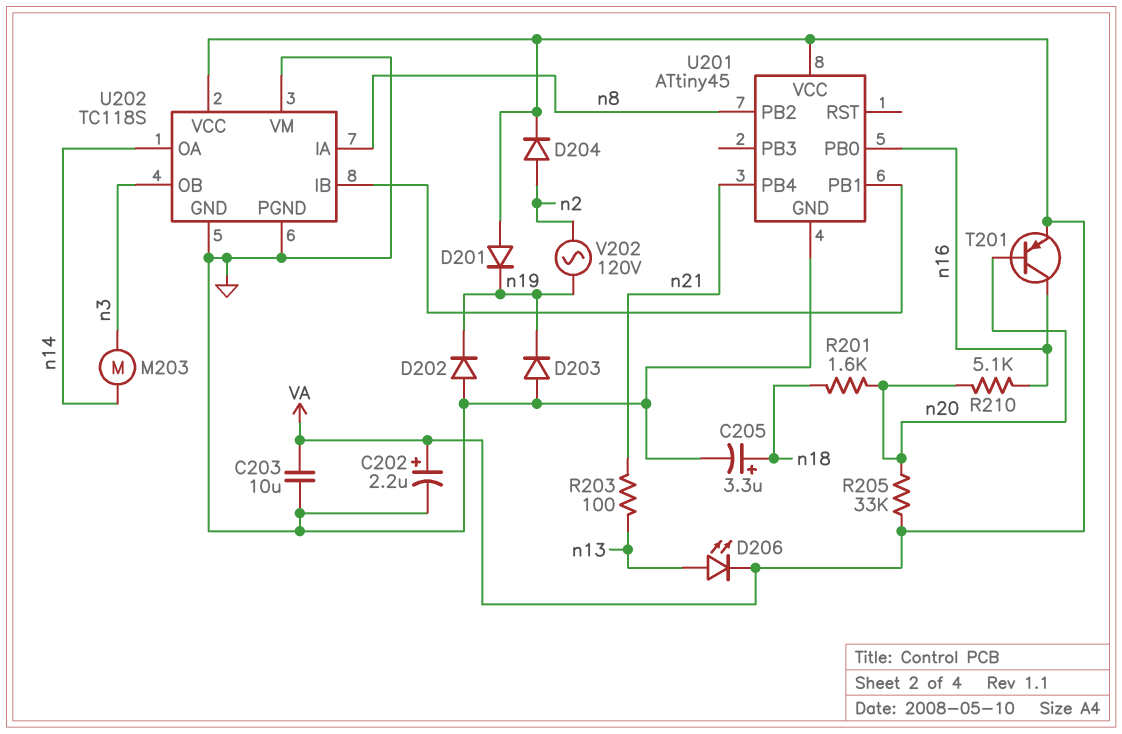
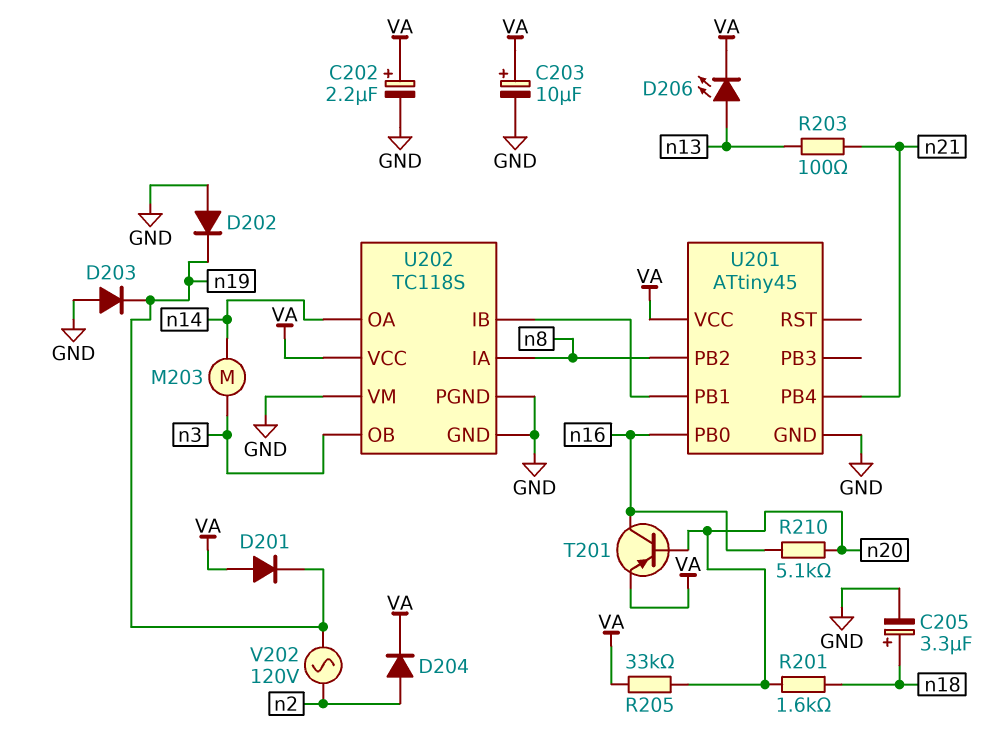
C203: 10uF (GND, VA) -> 10uF (plus VA, minus GND)

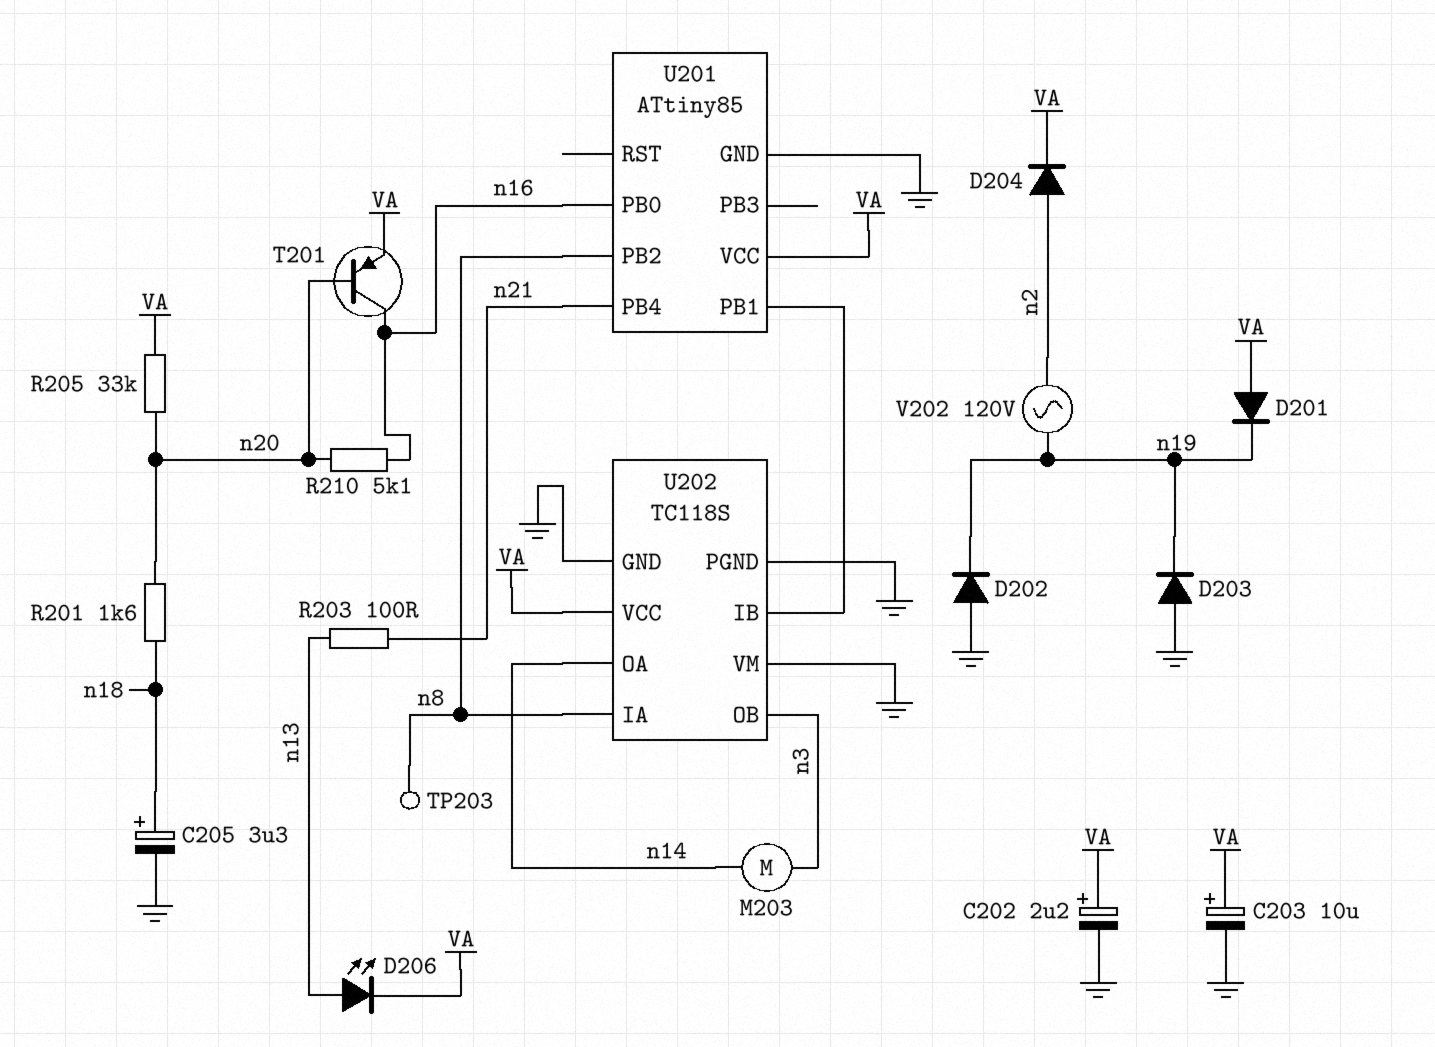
TP203: none -> test point (n8)
U201: ATtiny45 -> ATtiny85

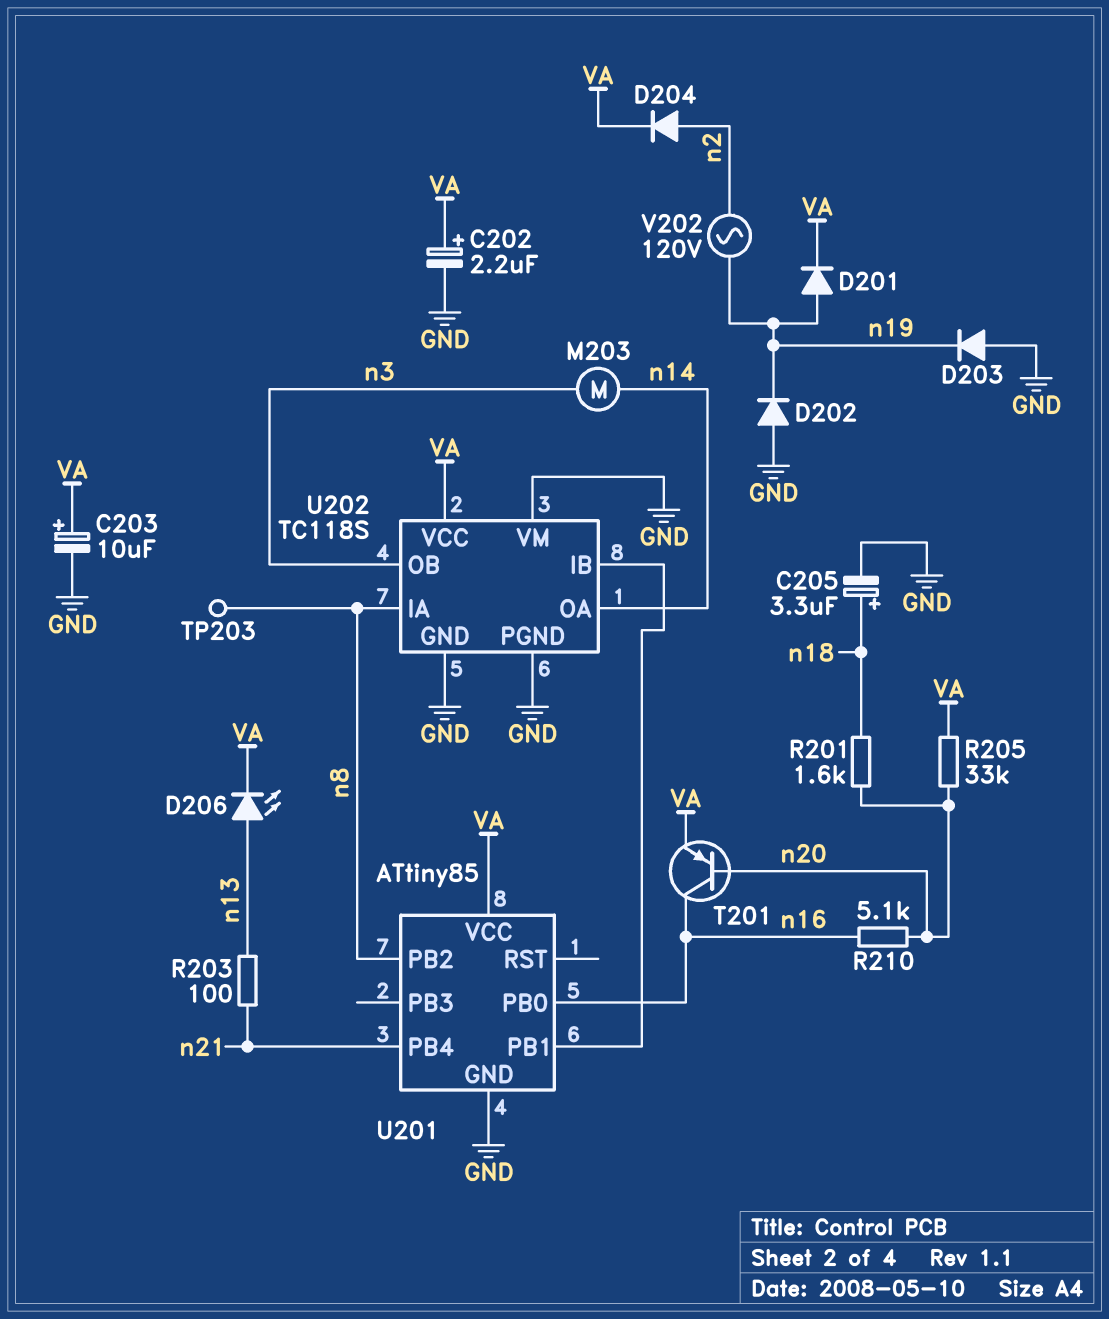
D201: diode (A VA, K n19) -> diode (A n19, K VA)

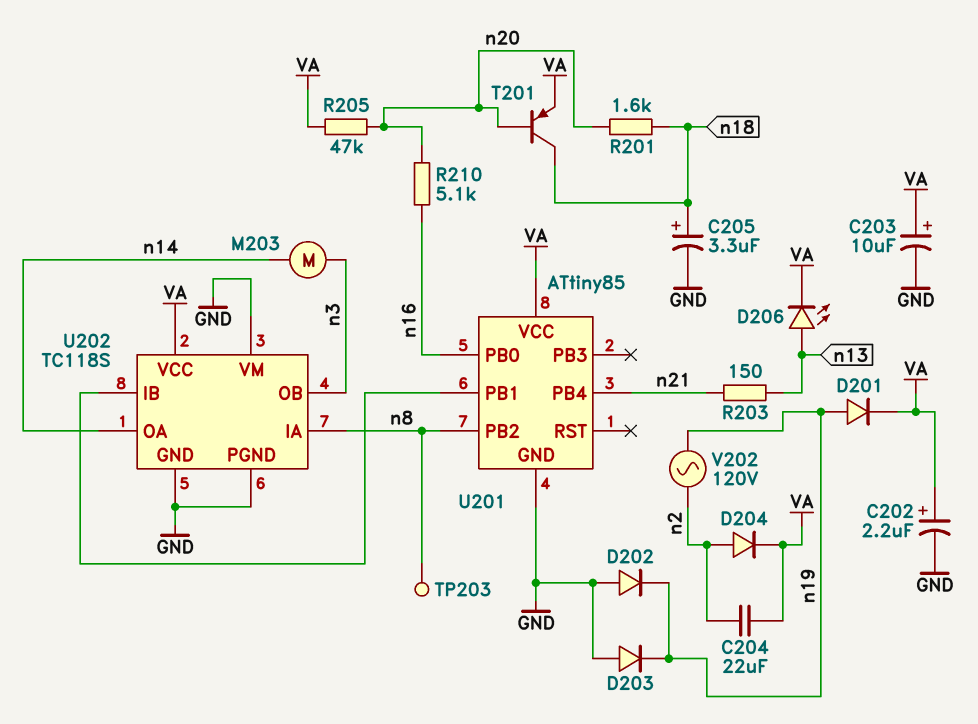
C204: none -> 22uF (VA, n2)
R203: 100 (n13, n21) -> 150 (n13, n21)
R205: 33k (VA, n20) -> 47k (VA, n20)
T201: PNP (B n20, C n16, E VA) -> PNP (B n20, C n18, E VA)

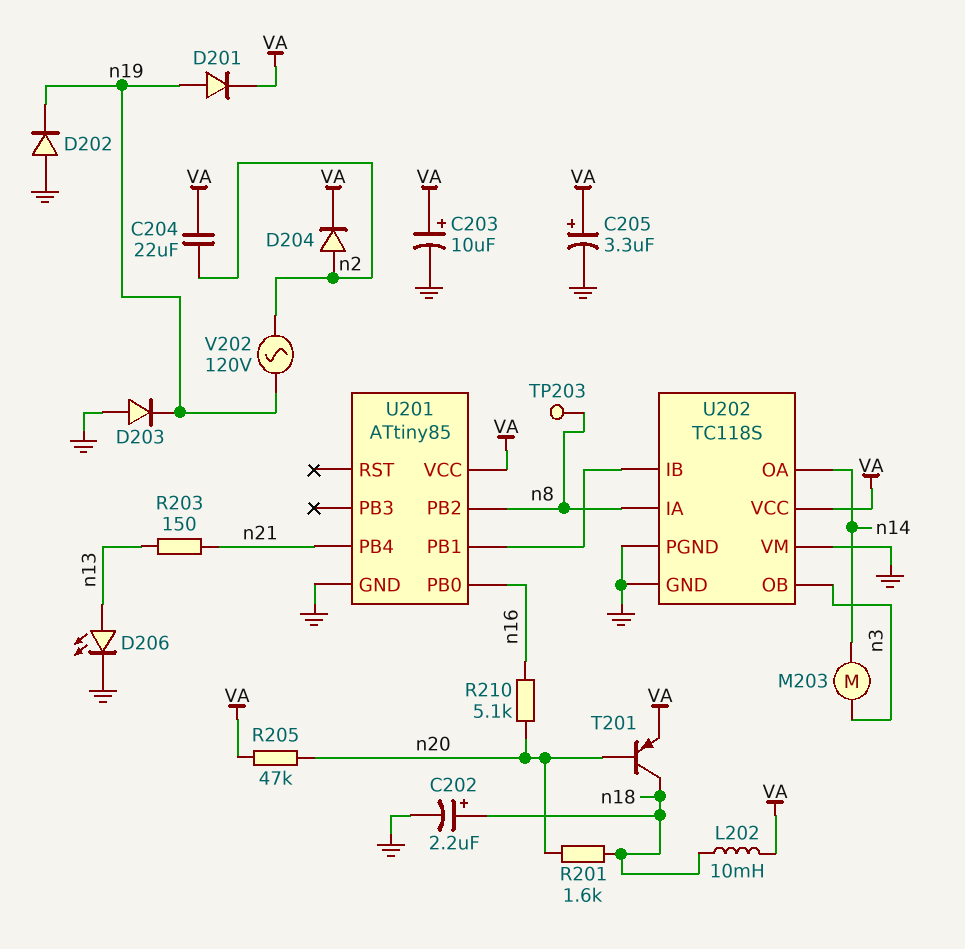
C202: 2.2uF (plus VA, minus GND) -> 2.2uF (plus n18, minus GND)
C205: 3.3uF (plus n18, minus GND) -> 3.3uF (plus VA, minus GND)
D206: LED (A n13, K VA) -> LED (A n13, K GND)
L202: none -> 10mH (VA, n18)

